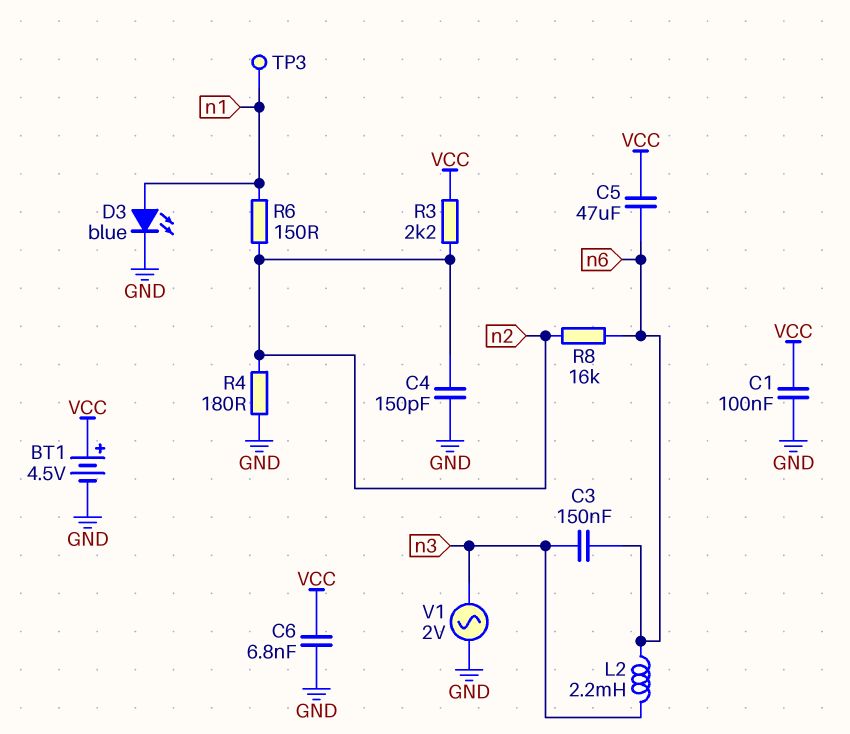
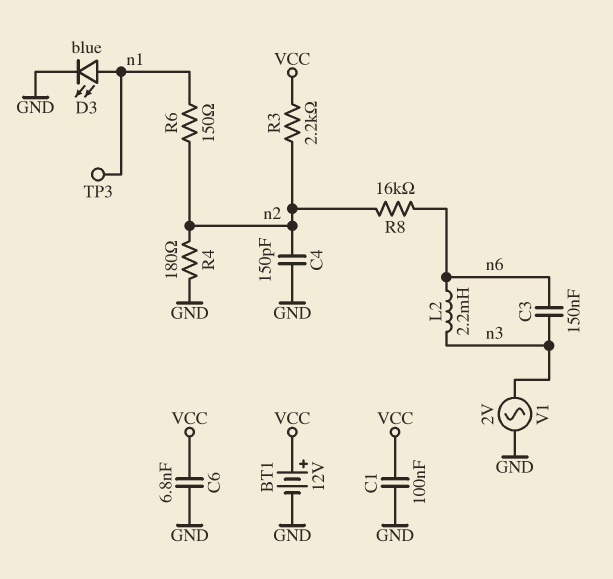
BT1: 4.5V (plus VCC, minus GND) -> 12V (plus VCC, minus GND)
C5: 47uF (VCC, n6) -> none

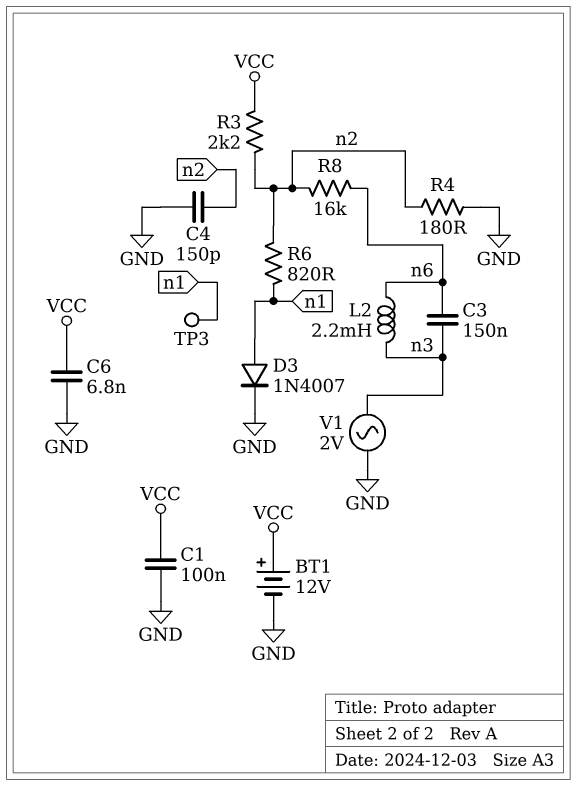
D3: LED blue (A n1, K GND) -> diode 1N4007 (A n1, K GND)
R6: 150 (n1, n2) -> 820 (n1, n2)

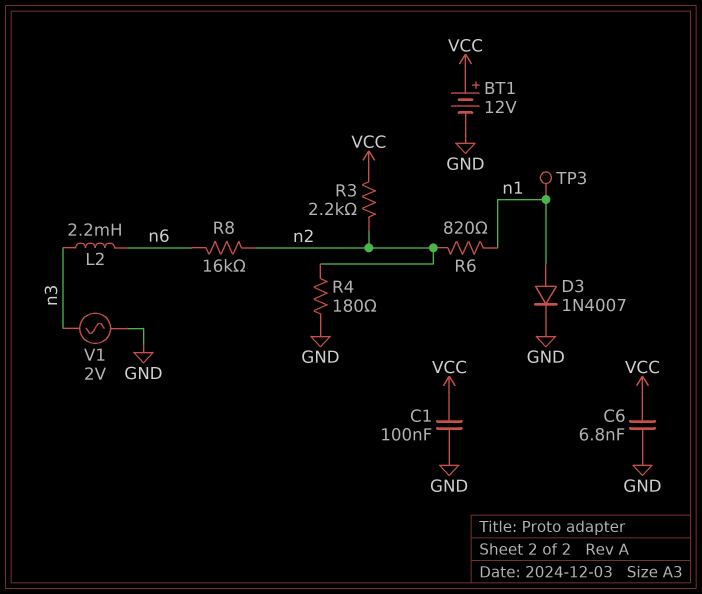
C3: 150nF (n3, n6) -> none
C4: 150pF (GND, n2) -> none

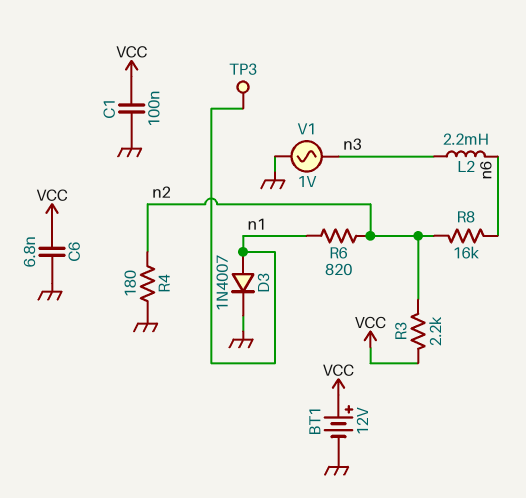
V1: AC 2V (GND, n3) -> AC 1V (GND, n3)

